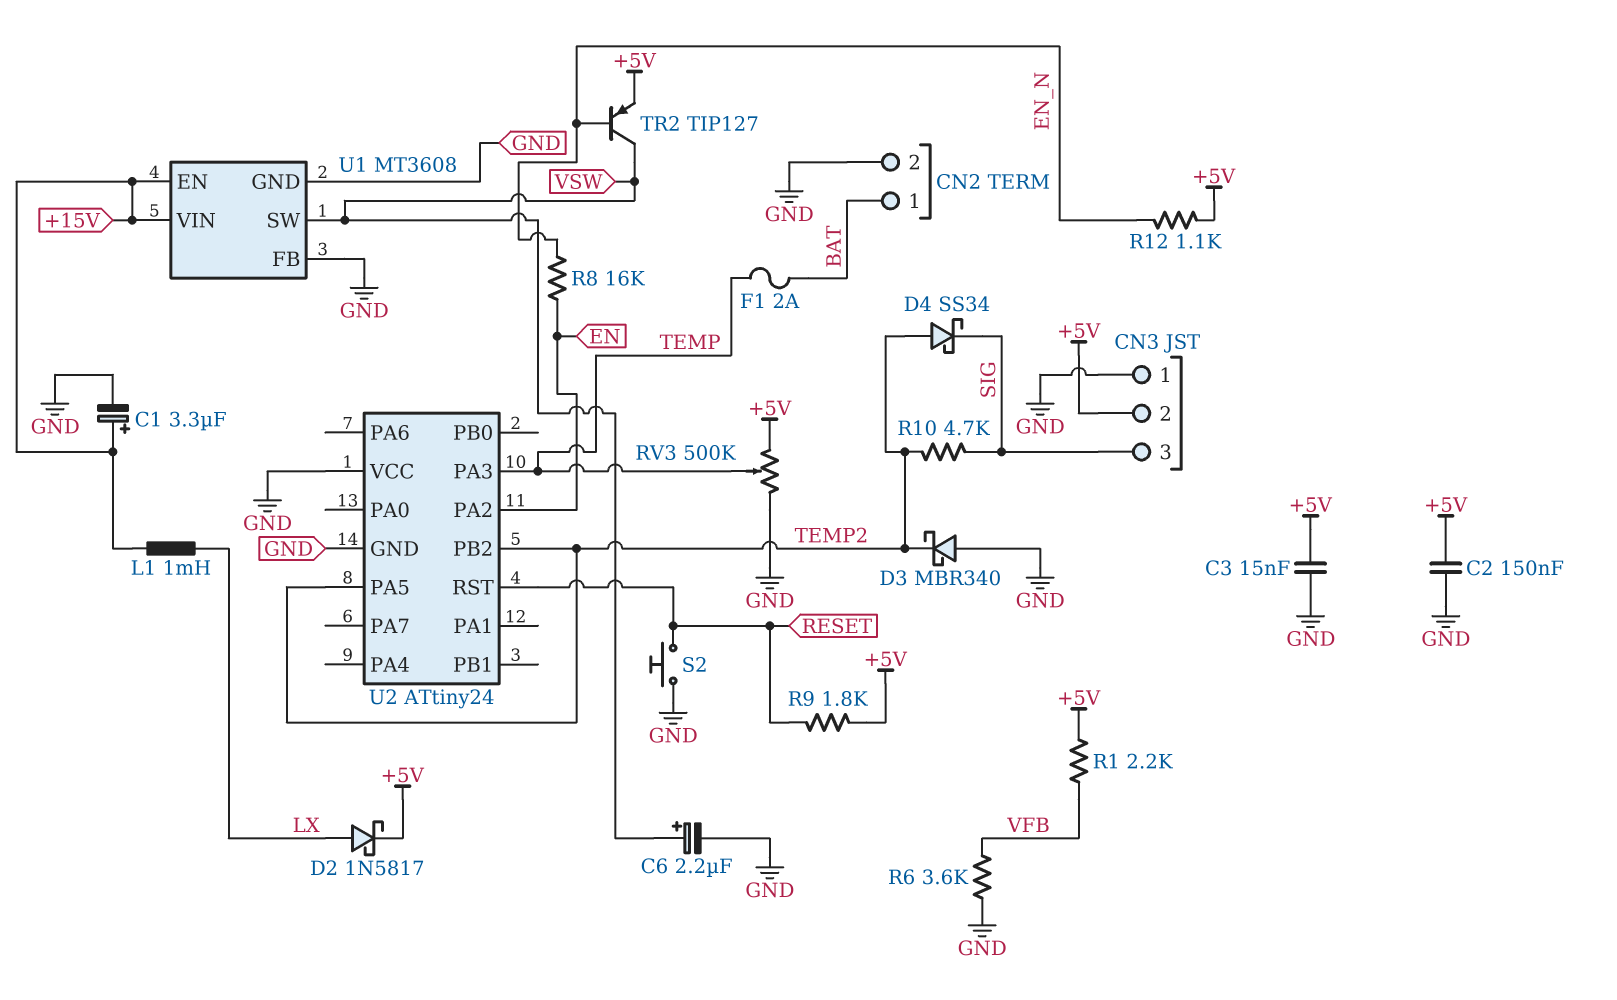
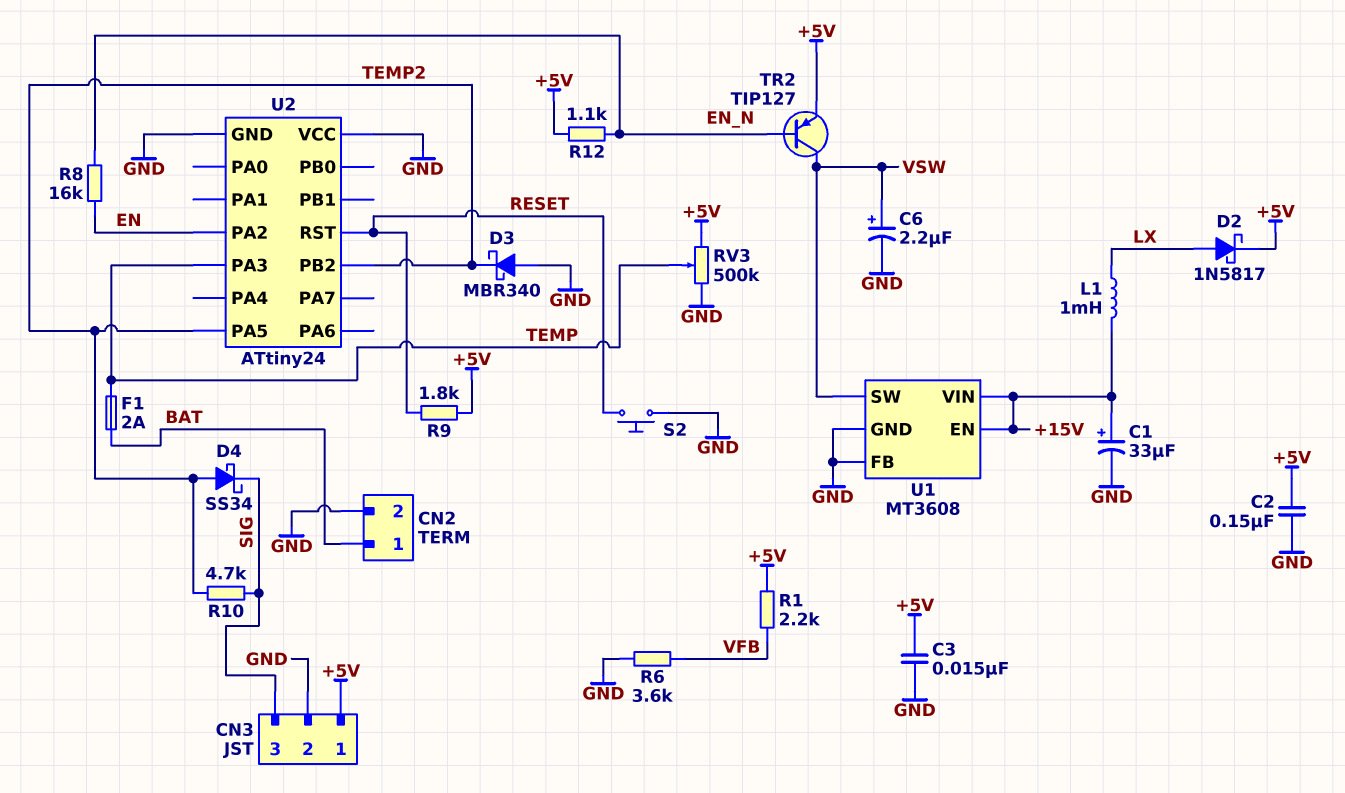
C1: 3.3uF (plus +15V, minus GND) -> 33uF (plus +15V, minus GND)
CN3 pin 1: GND -> +5V
CN3 pin 2: +5V -> GND

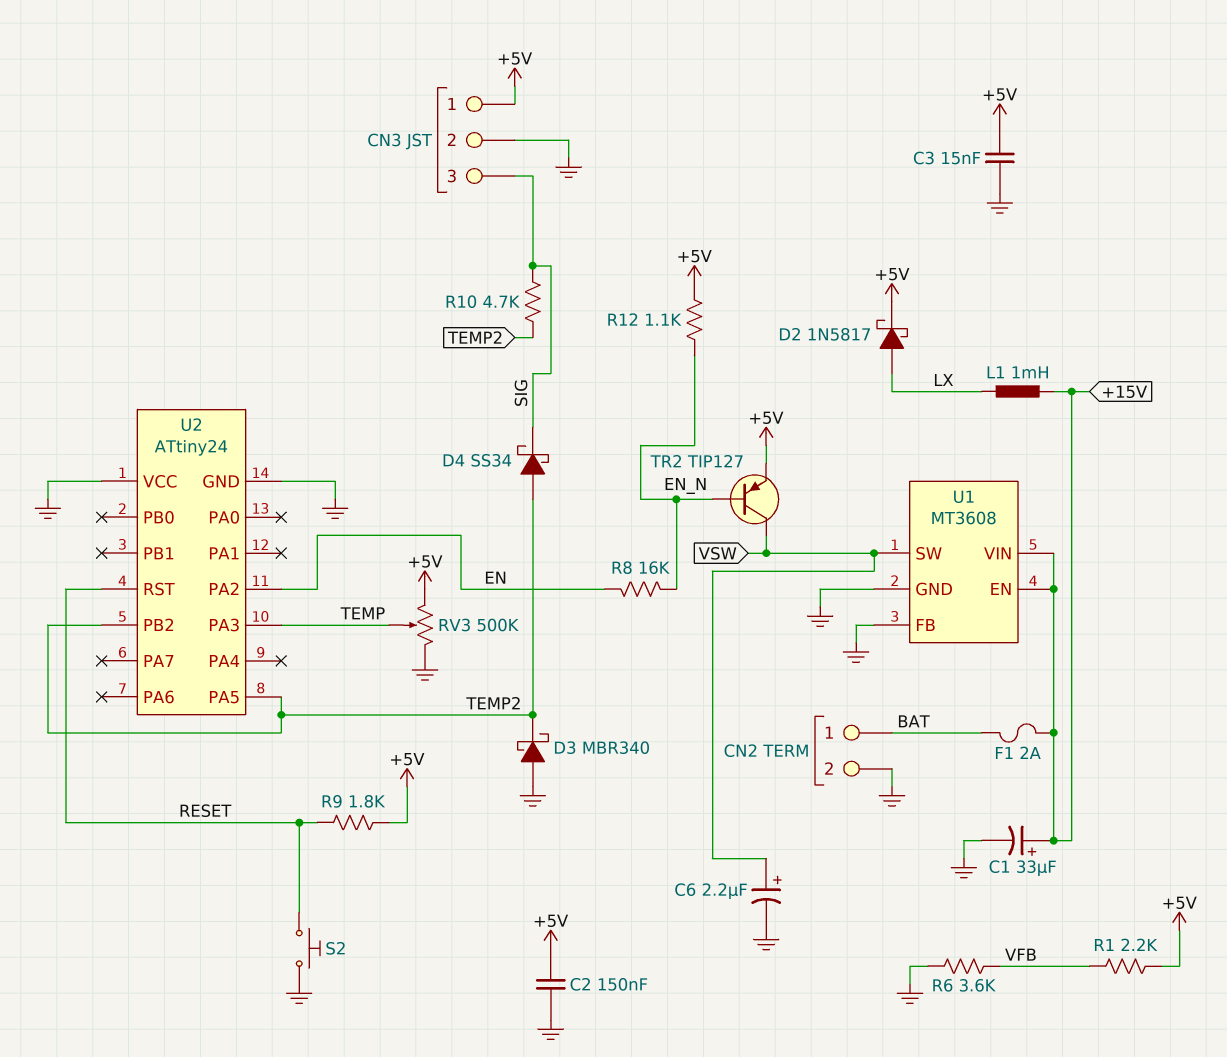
F1: 2A (BAT, TEMP) -> 2A (+15V, BAT)

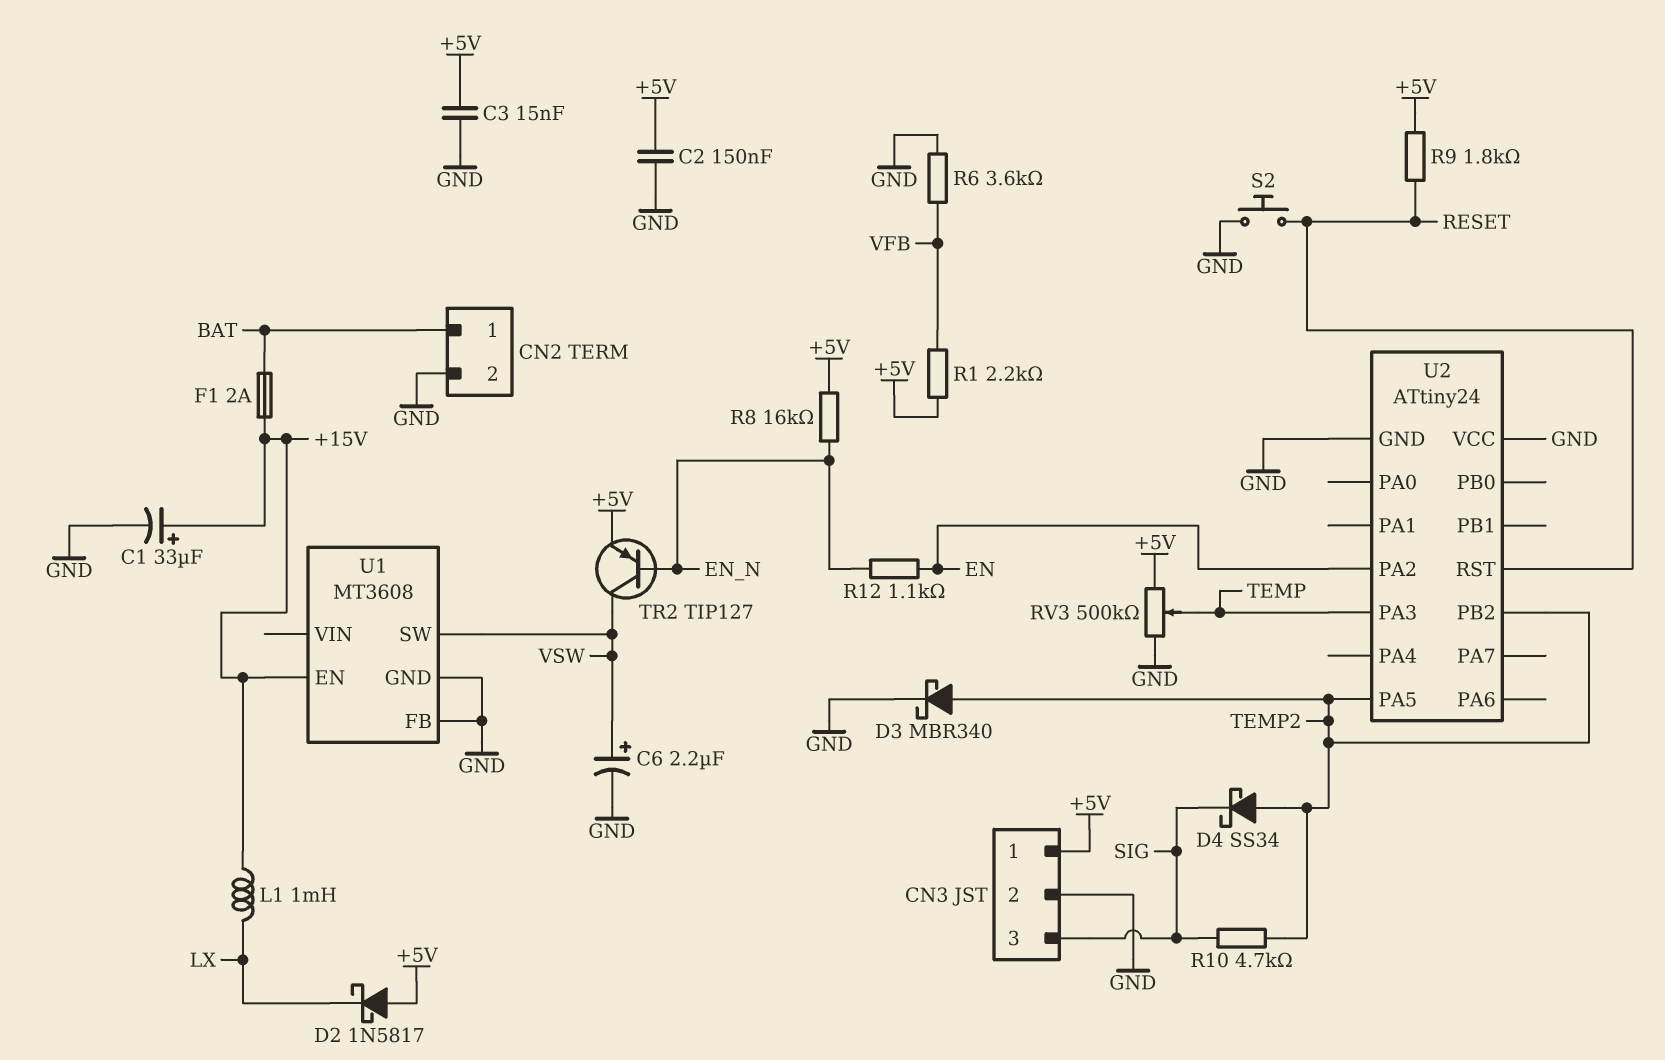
D2: schottky 1N5817 (A LX, K +5V) -> schottky 1N5817 (A +5V, K LX)
D3: schottky MBR340 (A GND, K TEMP2) -> schottky MBR340 (A TEMP2, K GND)
R8: 16k (EN, EN_N) -> 16k (+5V, EN_N)
R12: 1.1k (+5V, EN_N) -> 1.1k (EN, EN_N)
U1 pin VIN: +15V -> none

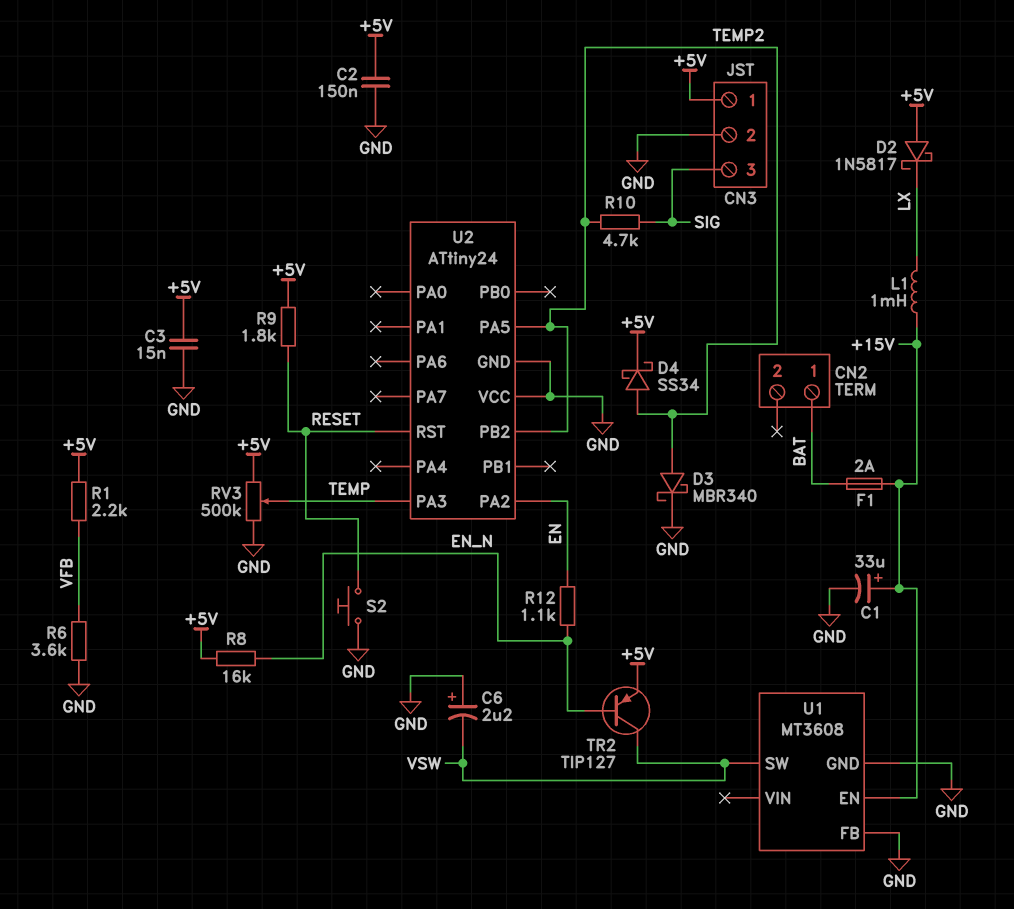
C6: 2.2uF (plus VSW, minus GND) -> 2.2uF (plus GND, minus VSW)
CN2 pin 2: GND -> none
D4: schottky SS34 (A TEMP2, K SIG) -> schottky SS34 (A TEMP2, K +5V)

